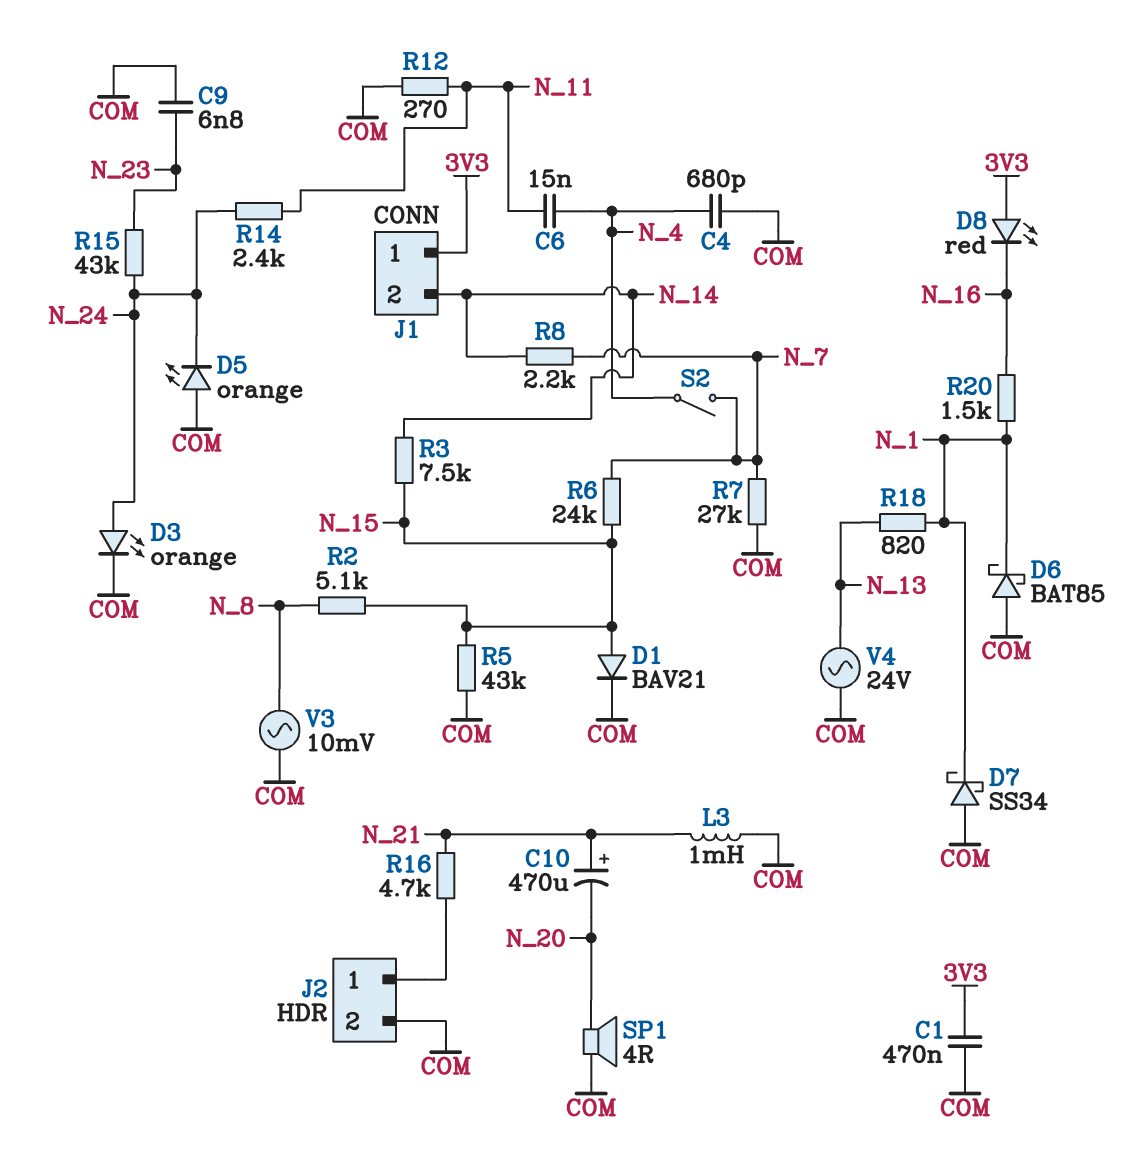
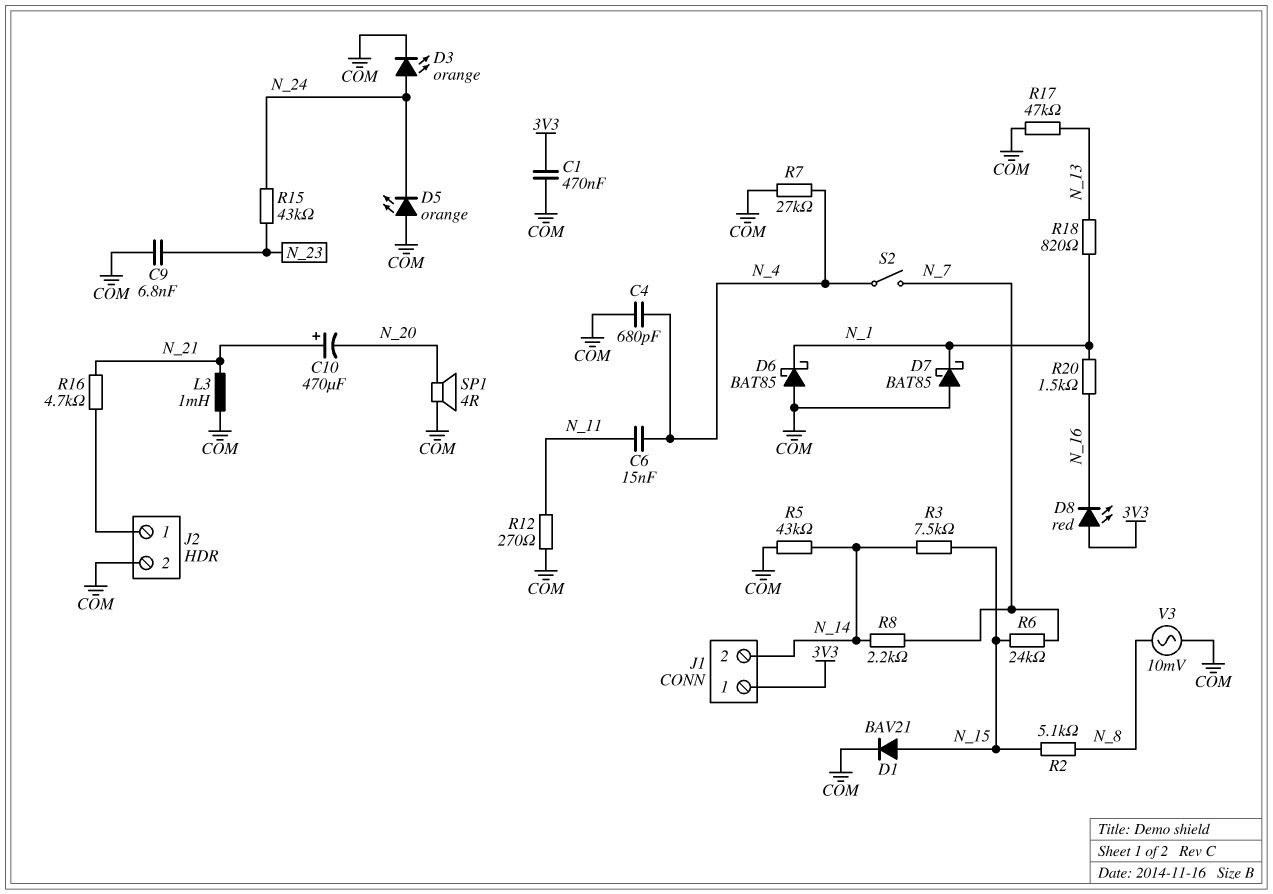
D7: schottky SS34 (A COM, K N_1) -> schottky BAT85 (A COM, K N_1)
R5: 43k (COM, N_15) -> 43k (COM, N_14)
R7: 27k (COM, N_7) -> 27k (COM, N_4)
R14: 2.4k (N_11, N_24) -> none
R17: none -> 47k (COM, N_13)
V4: AC 24V (COM, N_13) -> none

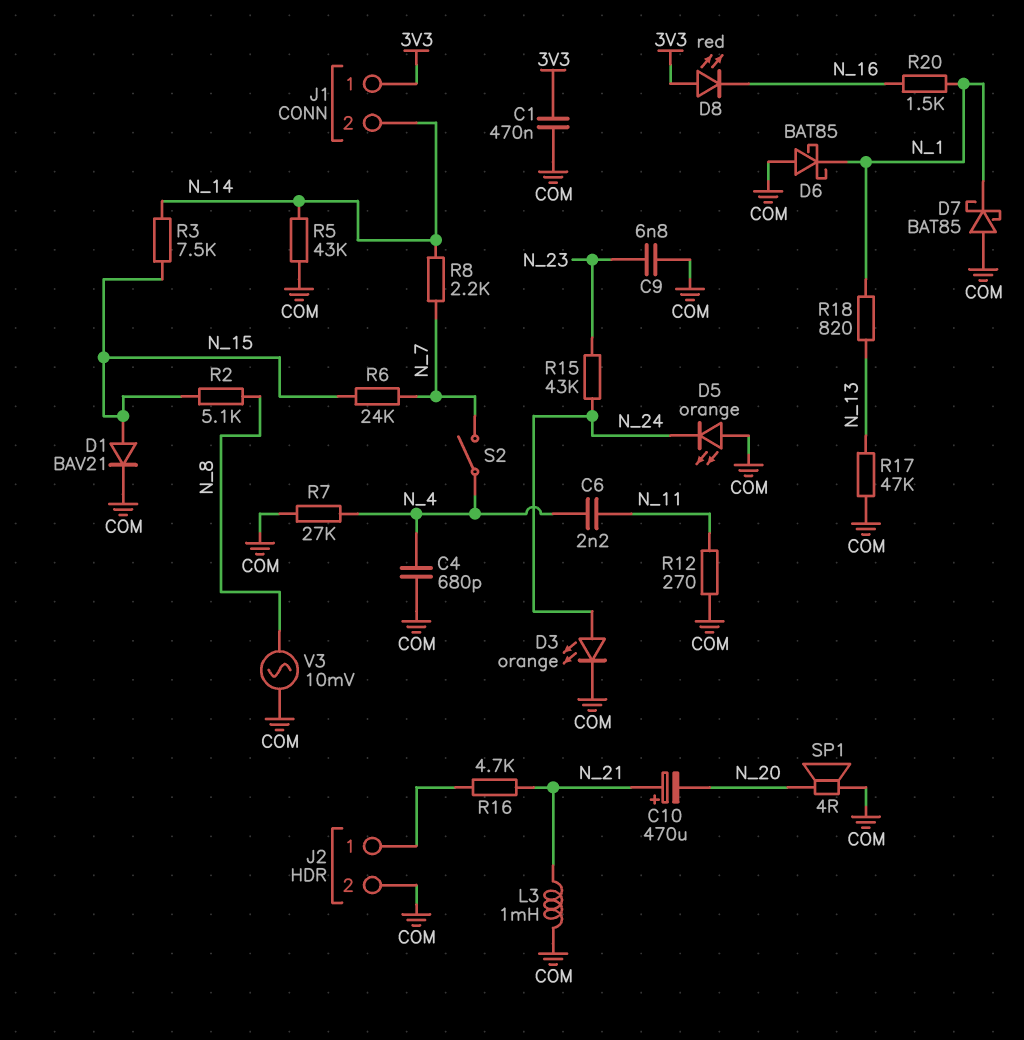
C6: 15nF (N_4, N_11) -> 2.2nF (N_4, N_11)

